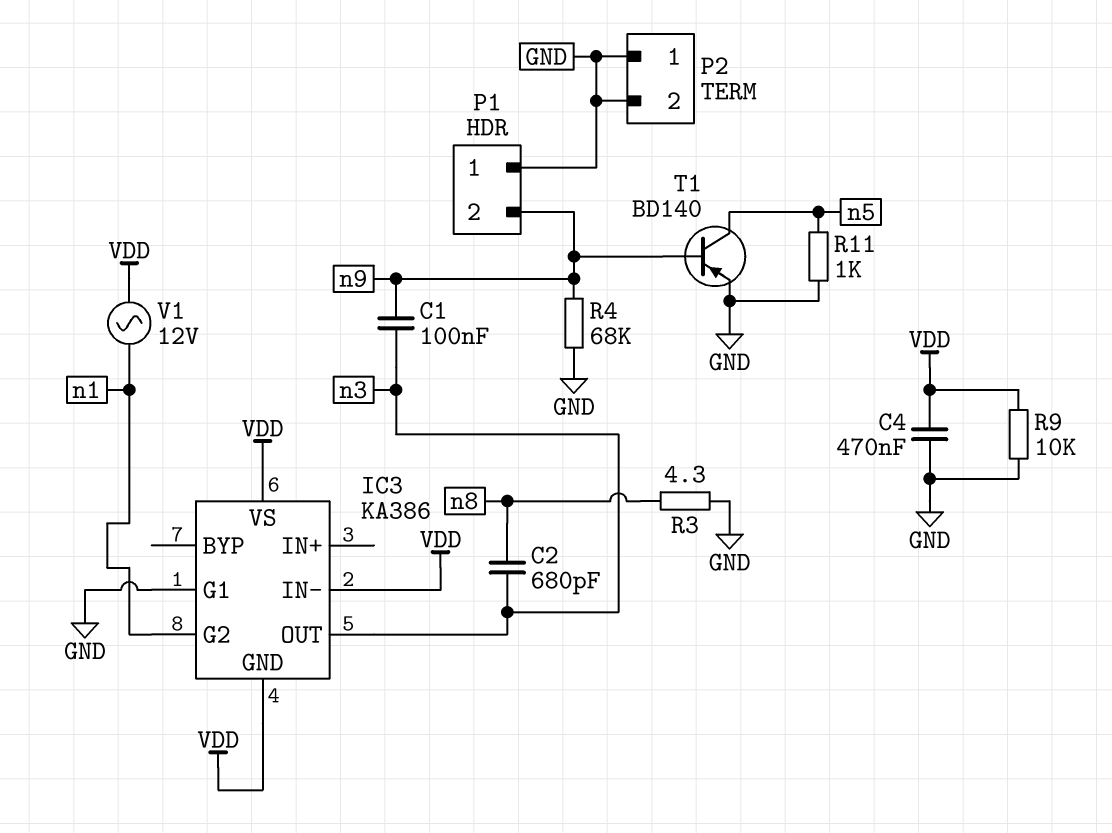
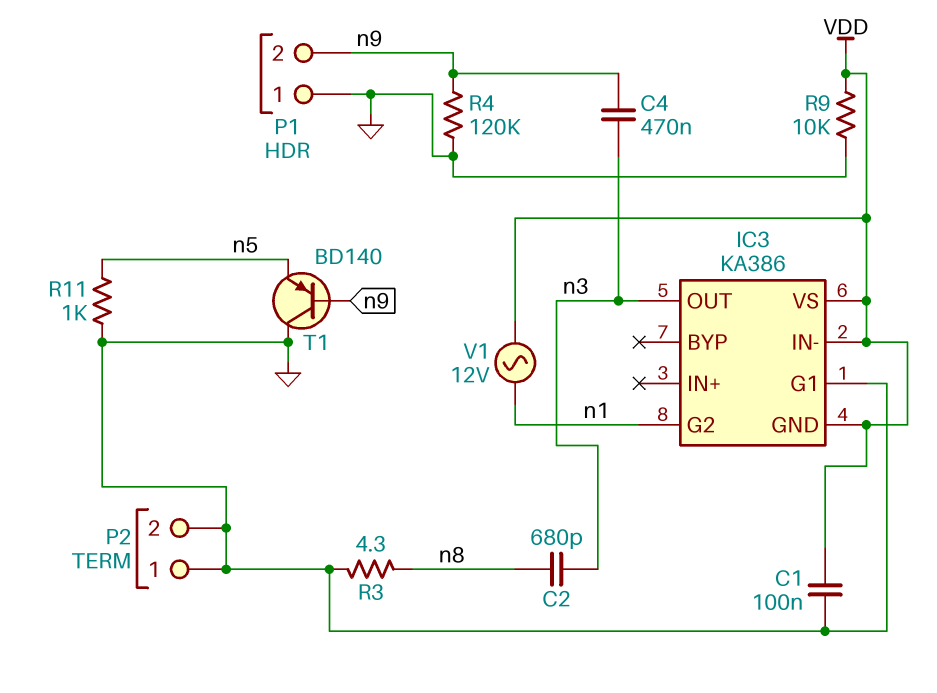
C1: 100nF (n3, n9) -> 100nF (GND, VDD)
C4: 470nF (GND, VDD) -> 470nF (n3, n9)
R4: 68k (GND, n9) -> 120k (GND, n9)
T1: PNP BD140 (B n9, C n5, E GND) -> PNP BD140 (B n9, C GND, E n5)

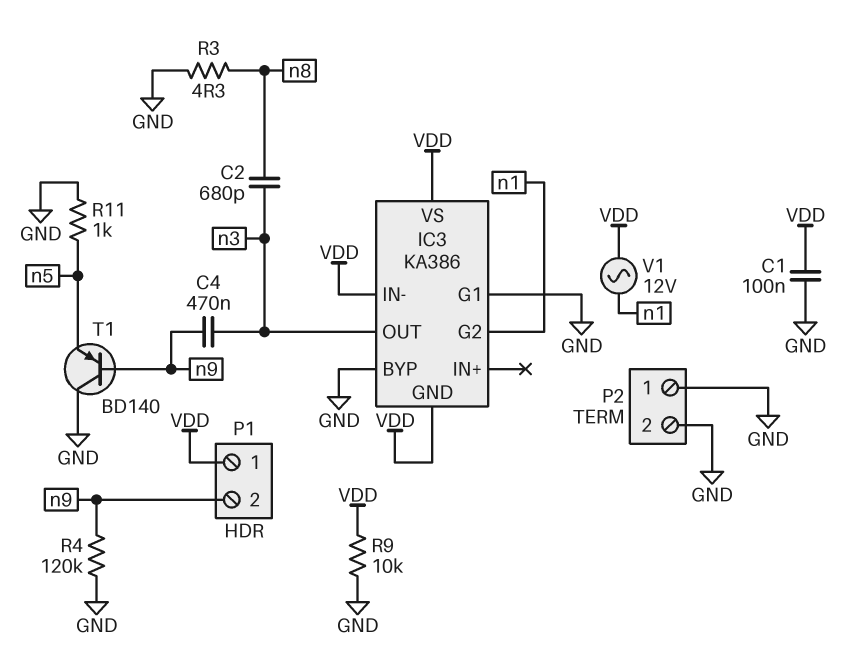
IC3 pin BYP: none -> GND
P1 pin 1: GND -> VDD

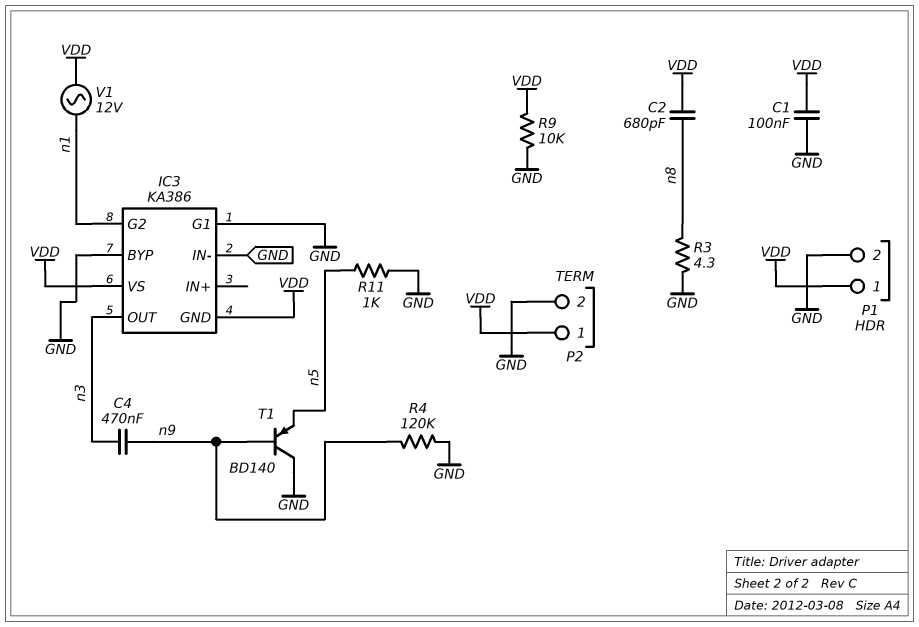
C2: 680pF (n3, n8) -> 680pF (VDD, n8)
IC3 pin IN-: VDD -> GND
P1 pin 2: n9 -> GND
P2 pin 1: GND -> VDD

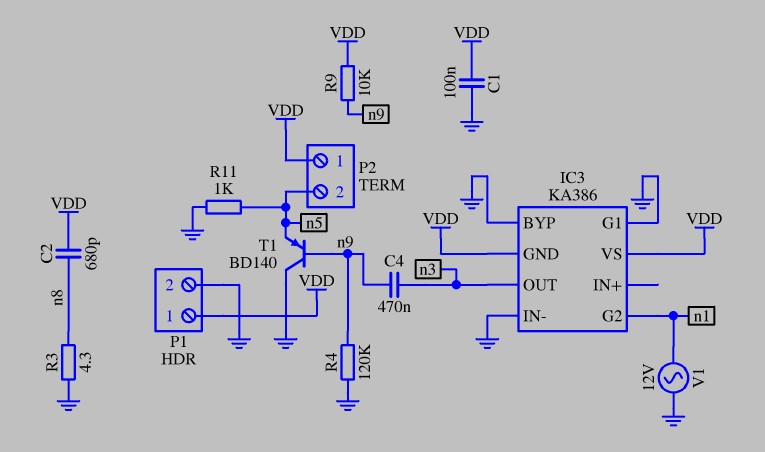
P2 pin 2: GND -> n5
R9: 10k (GND, VDD) -> 10k (VDD, n9)
V1: AC 12V (VDD, n1) -> AC 12V (GND, n1)

